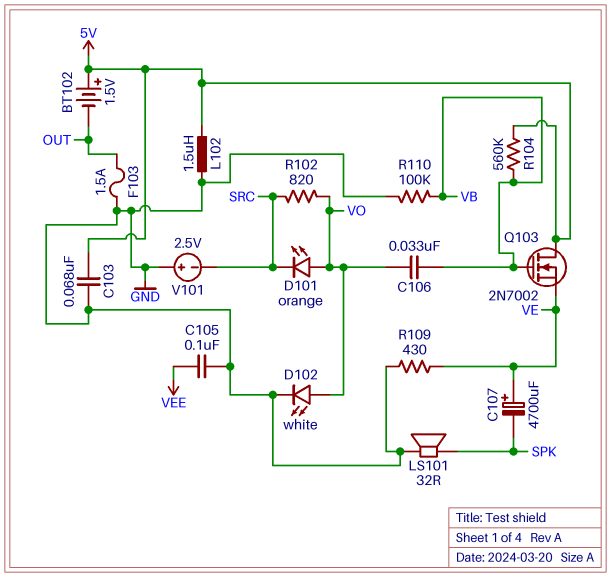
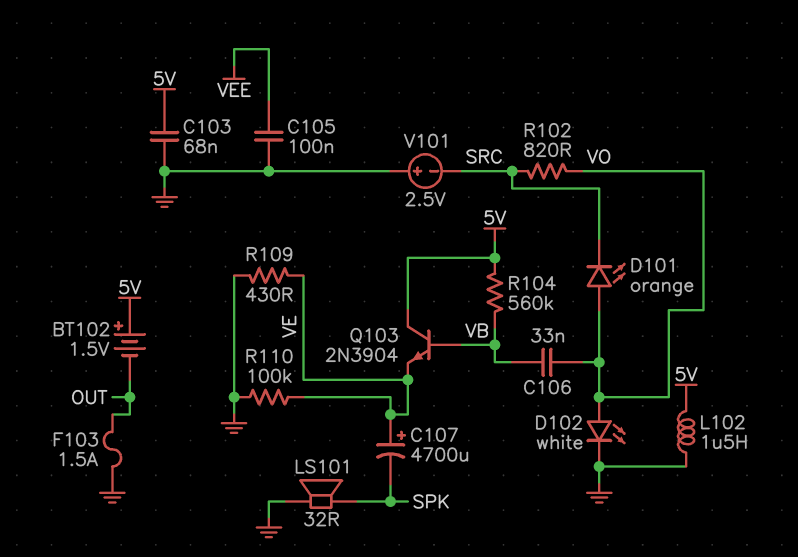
Q103: NMOS 2N7002 (G VB, D 5V, S VE) -> NPN 2N3904 (B VB, C 5V, E VE)
R110: 100k (GND, VB) -> 100k (GND, VE)

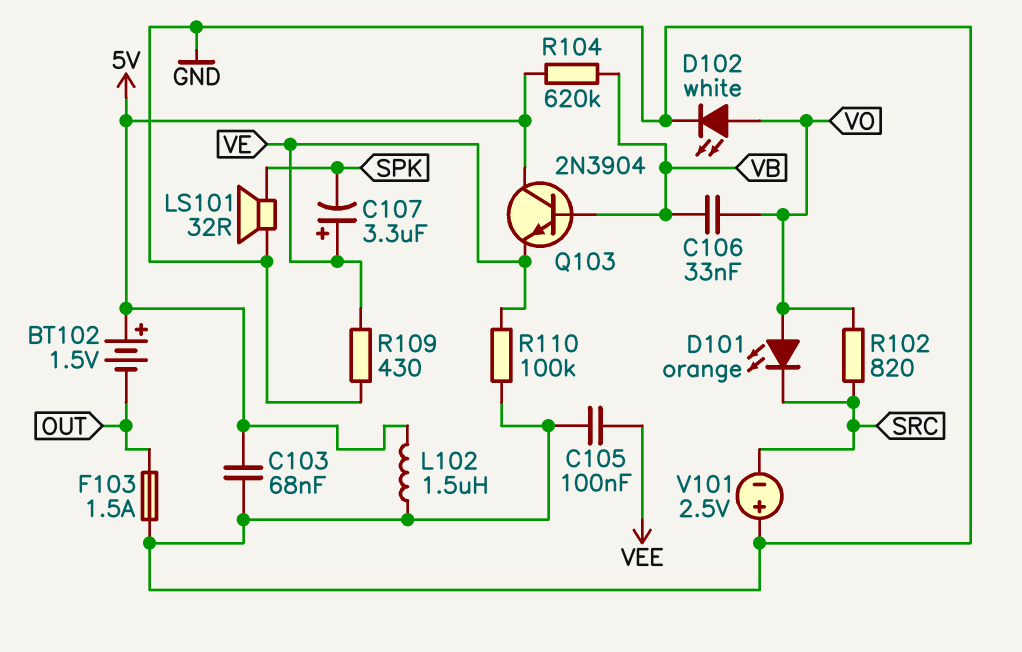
C107: 4700uF (plus VE, minus SPK) -> 3.3uF (plus VE, minus SPK)
R104: 560k (5V, VB) -> 620k (5V, VB)

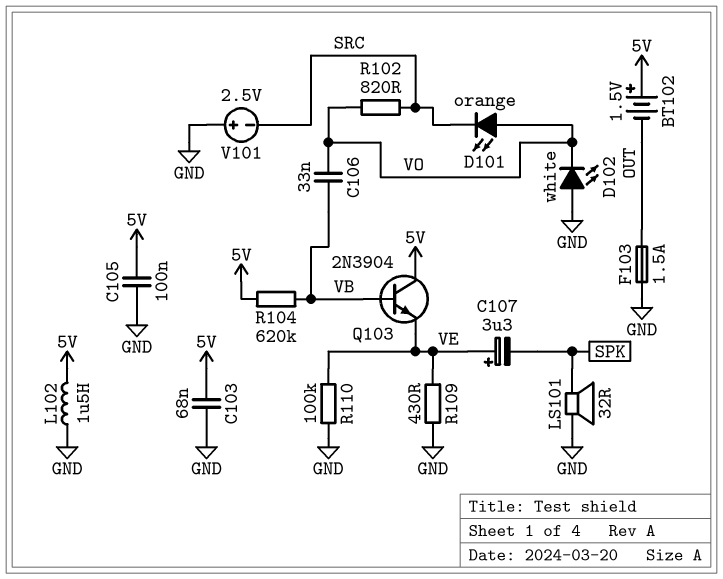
C105: 100nF (GND, VEE) -> 100nF (5V, GND)
D102: LED white (A VO, K GND) -> LED white (A GND, K VO)

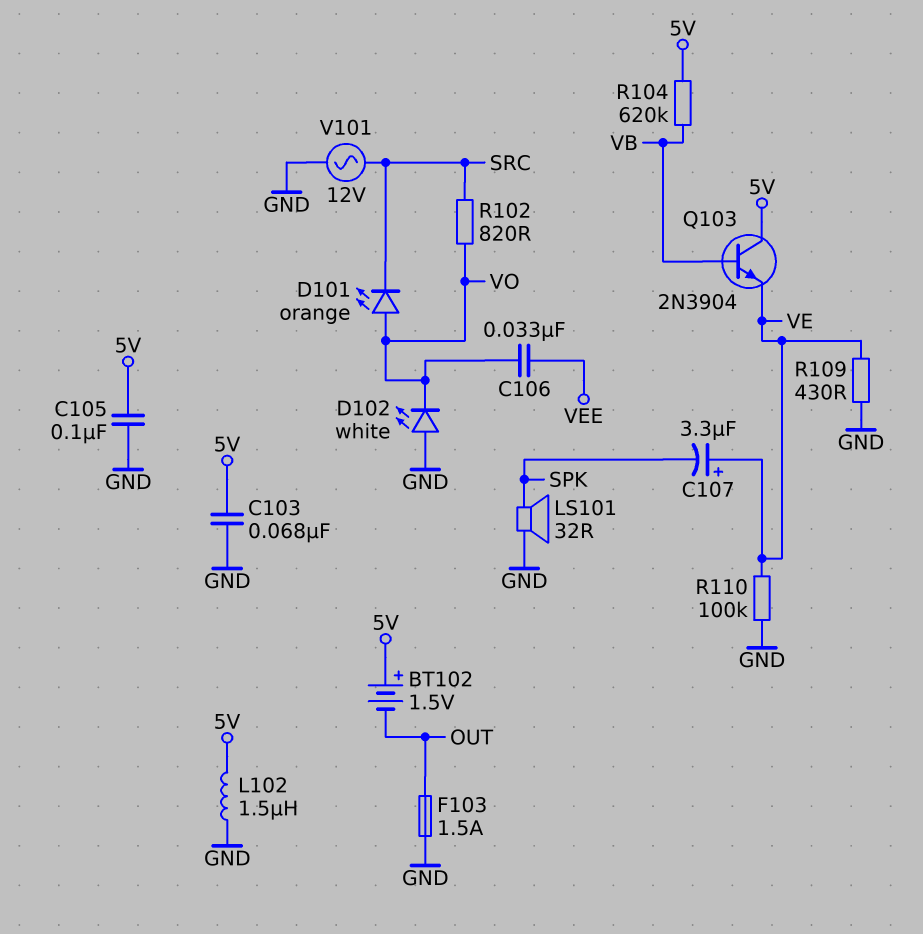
C106: 33nF (VB, VO) -> 33nF (VEE, VO)
V101: 2.5V (plus GND, minus SRC) -> AC 12V (GND, SRC)

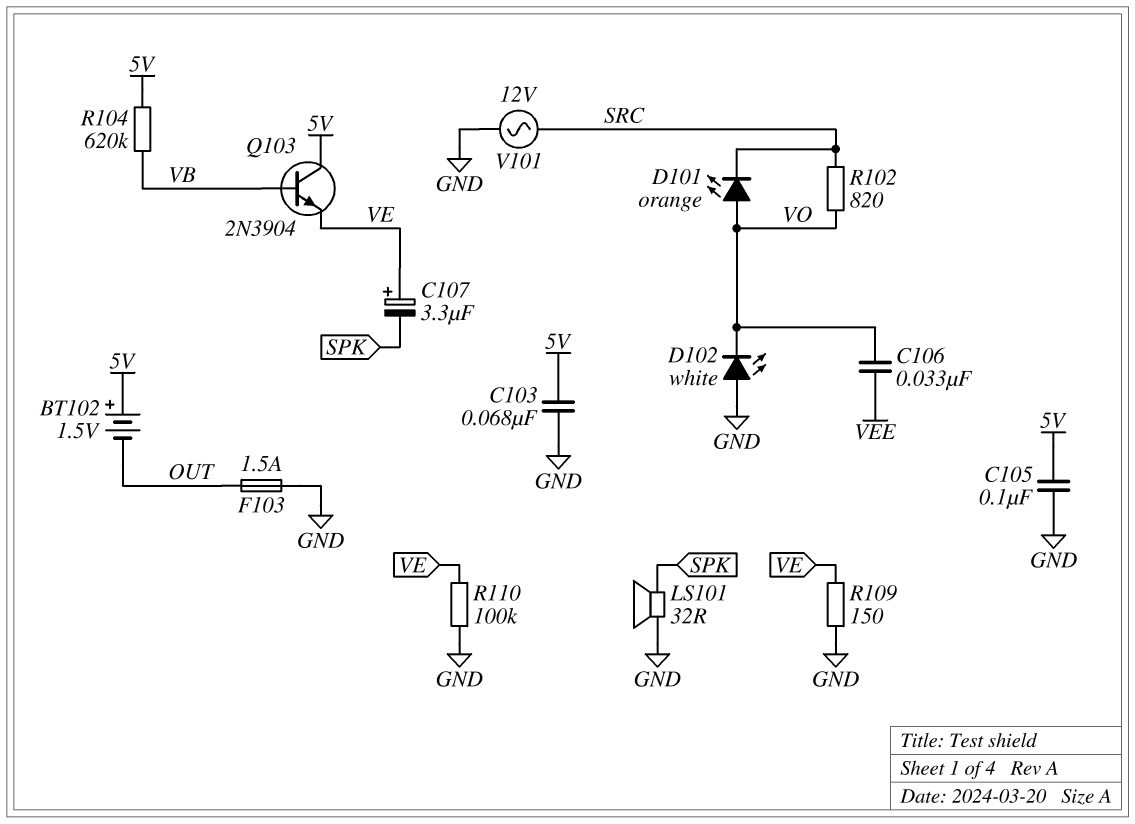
L102: 1.5uH (5V, GND) -> none
R109: 430 (GND, VE) -> 150 (GND, VE)

